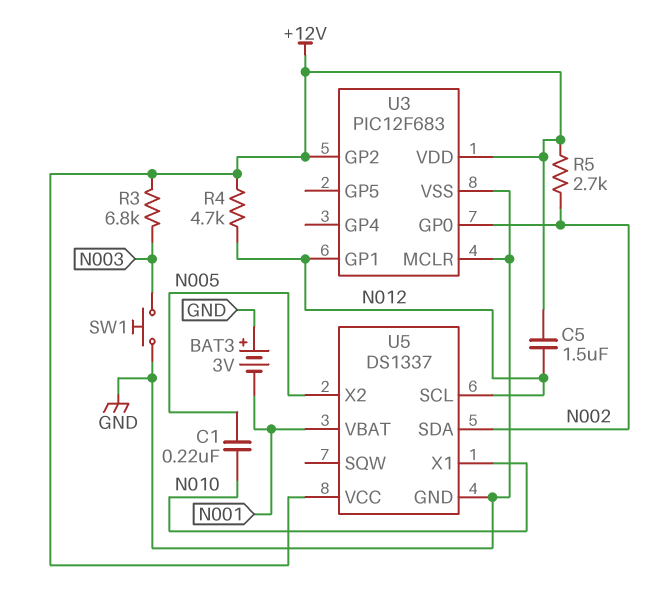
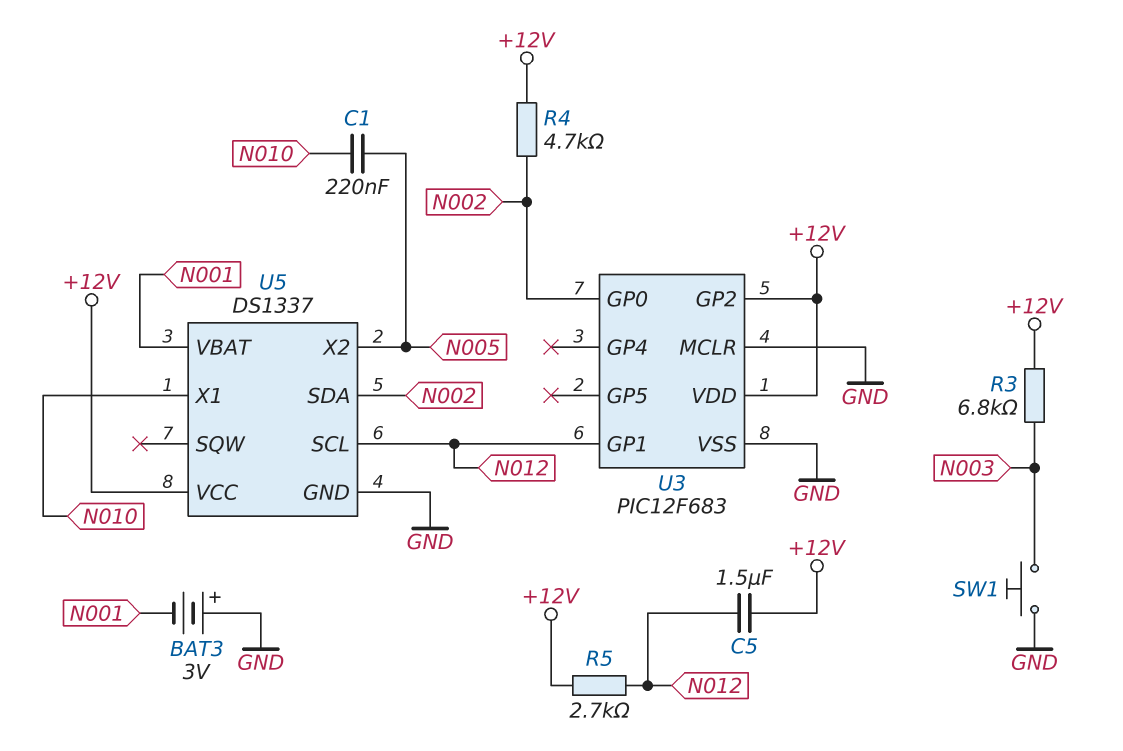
R4: 4.7k (+12V, N012) -> 4.7k (+12V, N002)
R5: 2.7k (+12V, N002) -> 2.7k (+12V, N012)

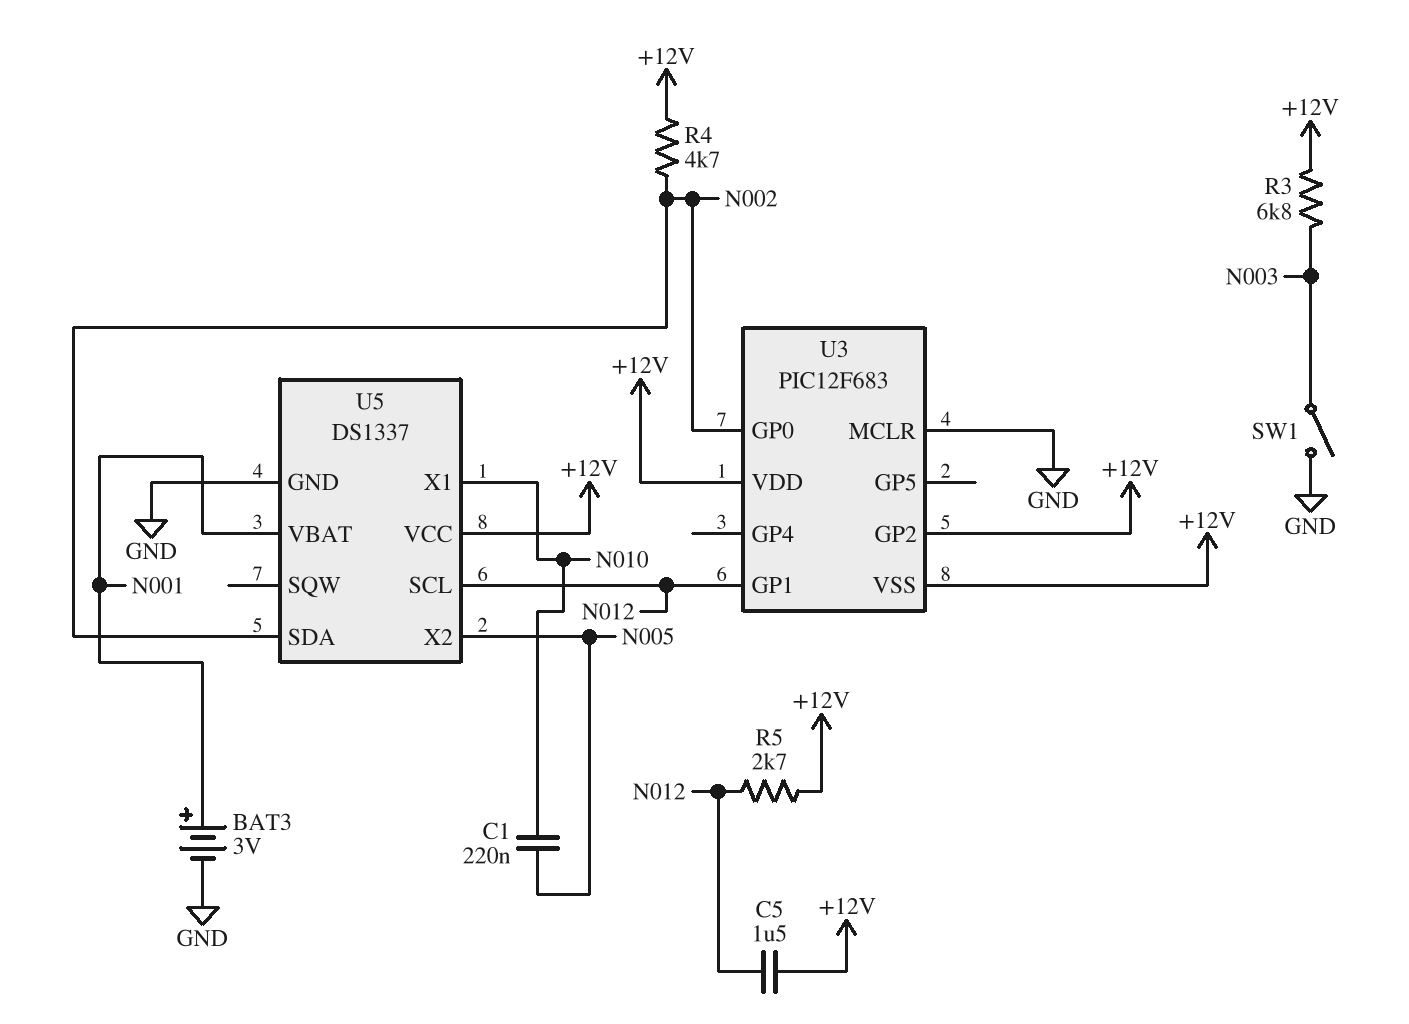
BAT3: 3V (plus GND, minus N001) -> 3V (plus N001, minus GND)
SW1: button (GND, N003) -> switch (GND, N003)
U3 pin VSS: GND -> +12V

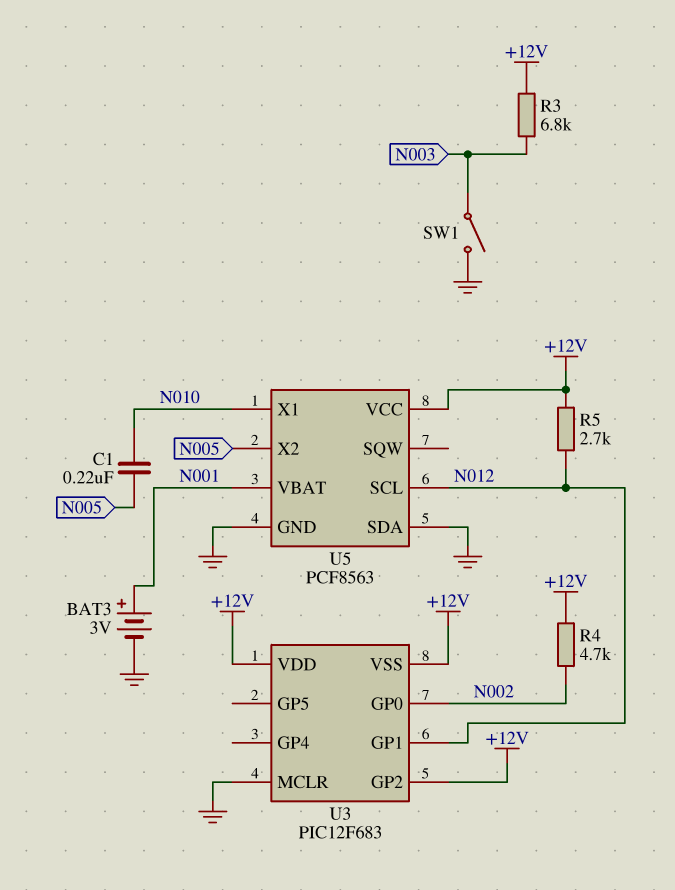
C5: 1.5uF (+12V, N012) -> none
U5: DS1337 -> PCF8563
U5 pin SDA: N002 -> GND

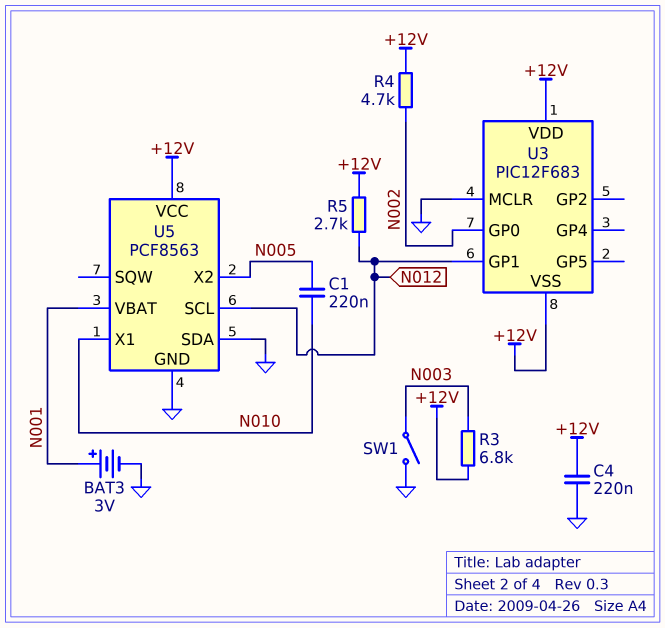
C4: none -> 220nF (+12V, GND)
U3 pin GP2: +12V -> none

